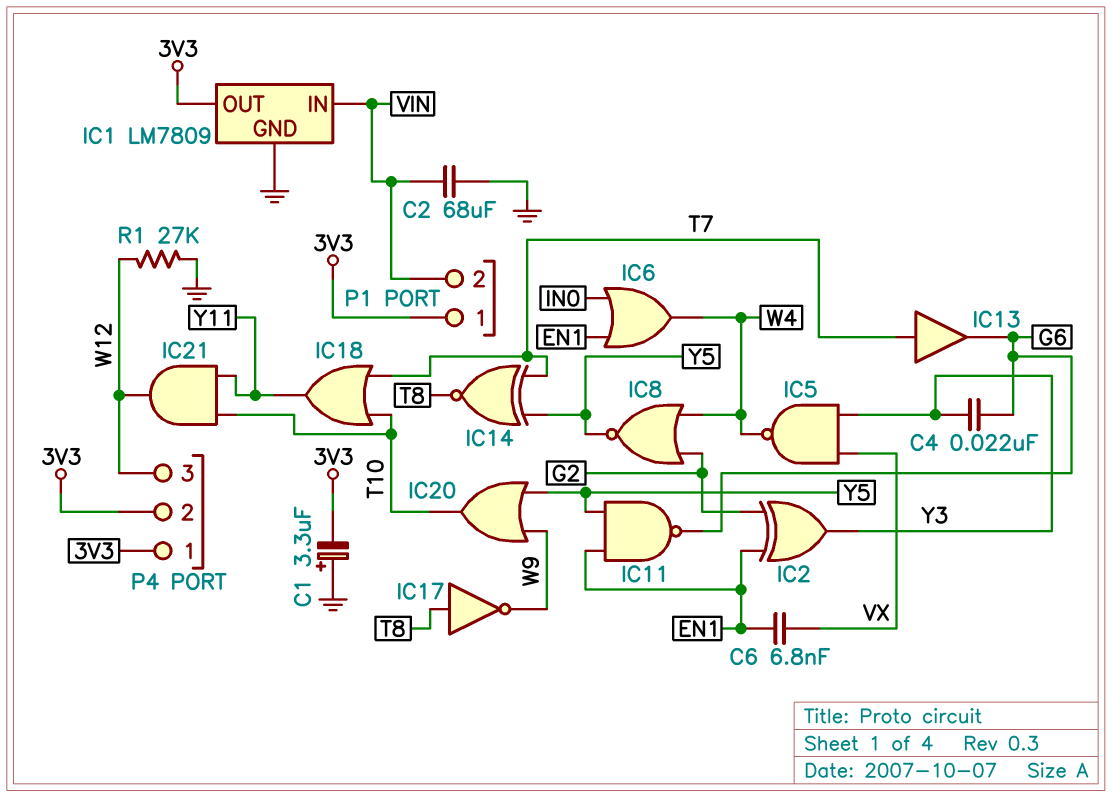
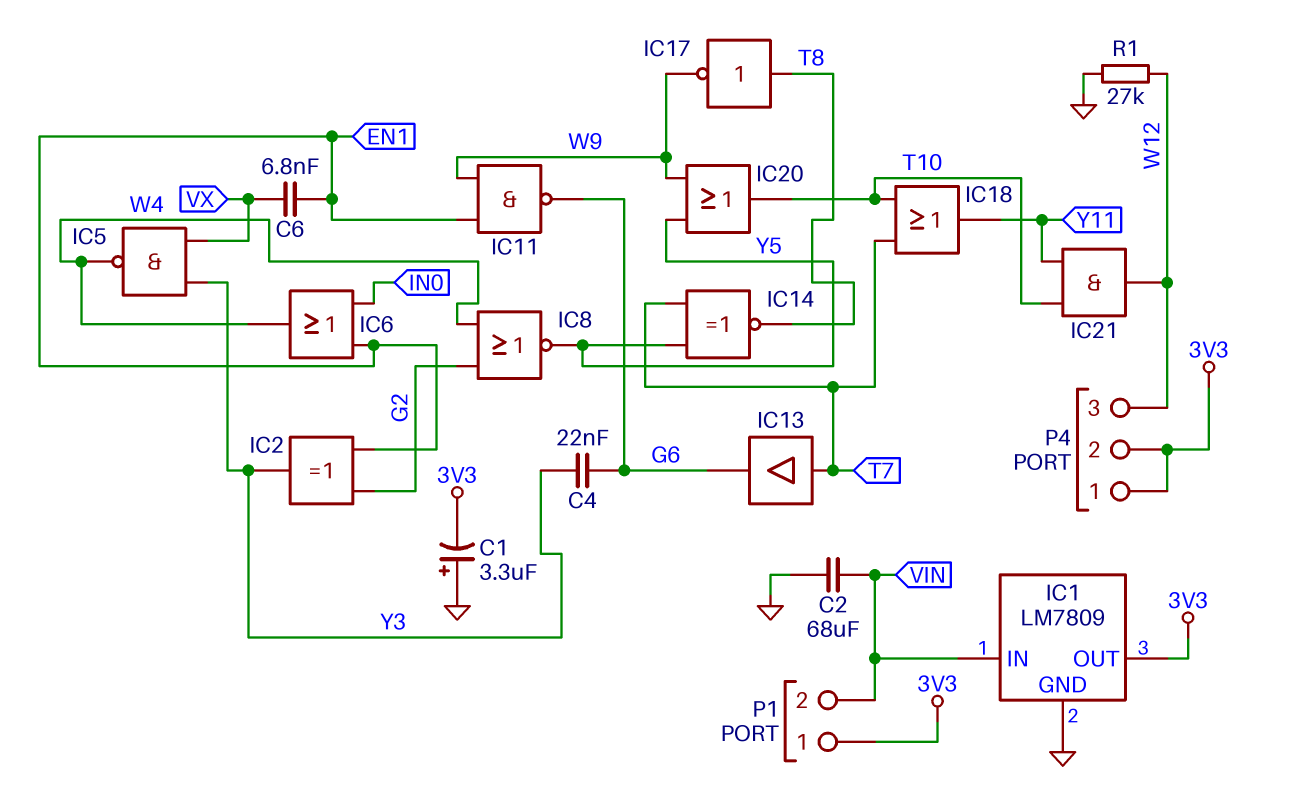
IC11: NAND (in EN1, in Y5, out G6) -> NAND (in EN1, in W9, out G6)

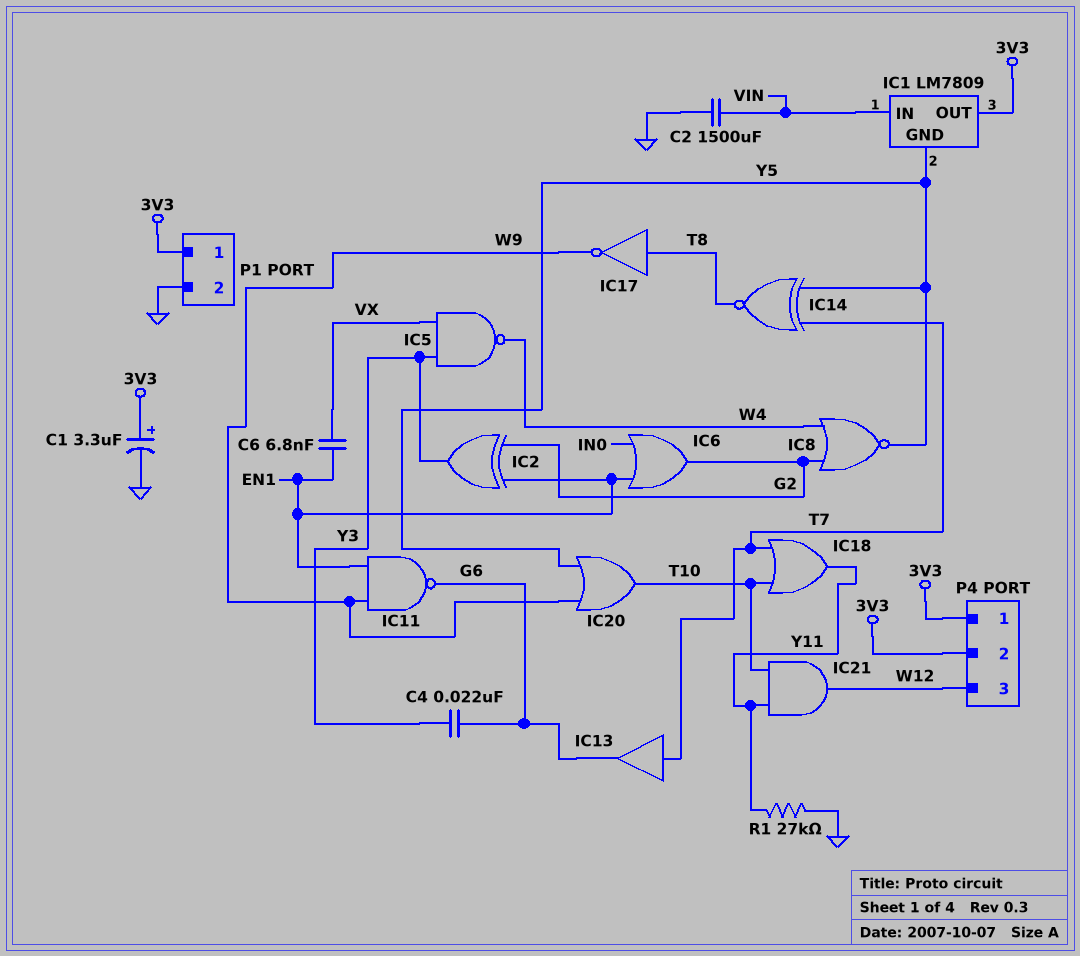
C1: 3.3uF (plus GND, minus 3V3) -> 3.3uF (plus 3V3, minus GND)
C2: 68uF (GND, VIN) -> 1500uF (GND, VIN)
IC1 pin GND: GND -> Y5
IC6: OR (in EN1, in IN0, out W4) -> OR (in EN1, in IN0, out G2)
P1 pin 2: VIN -> GND
R1: 27k (GND, W12) -> 27k (GND, Y11)

